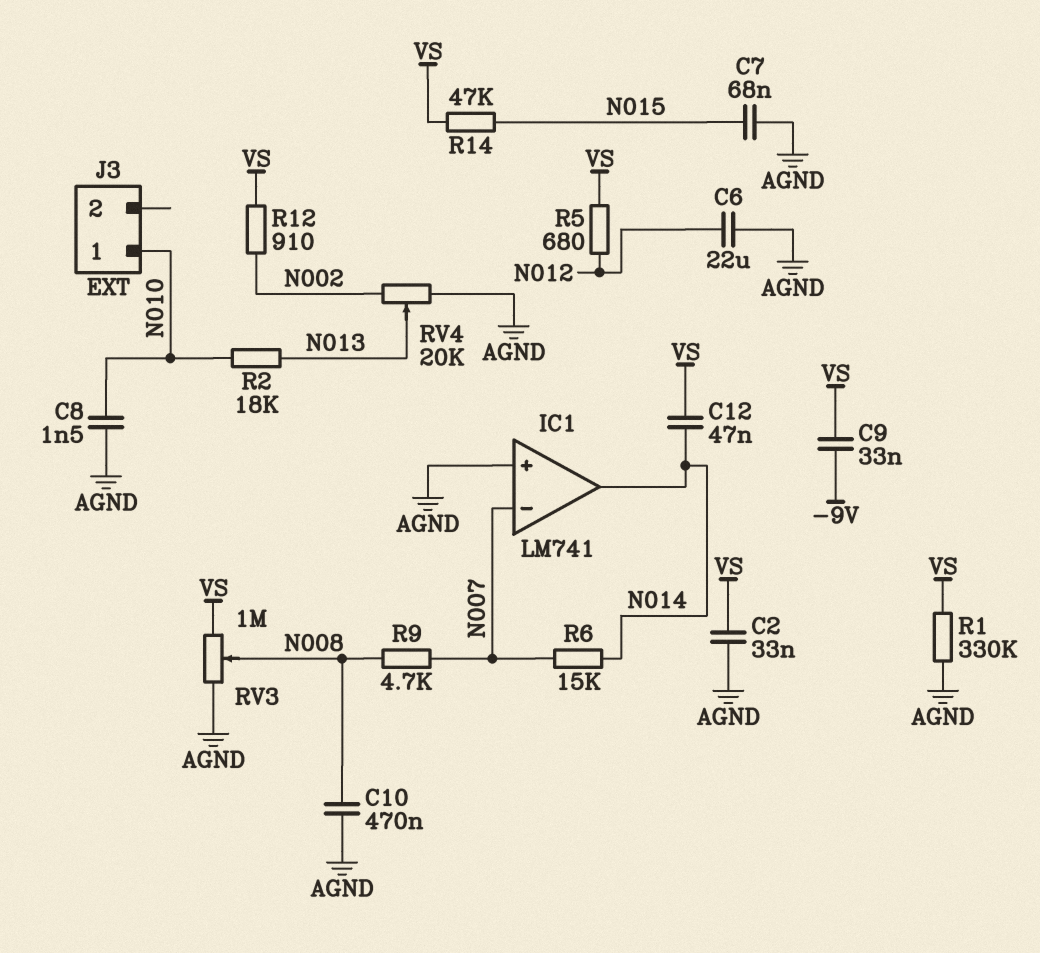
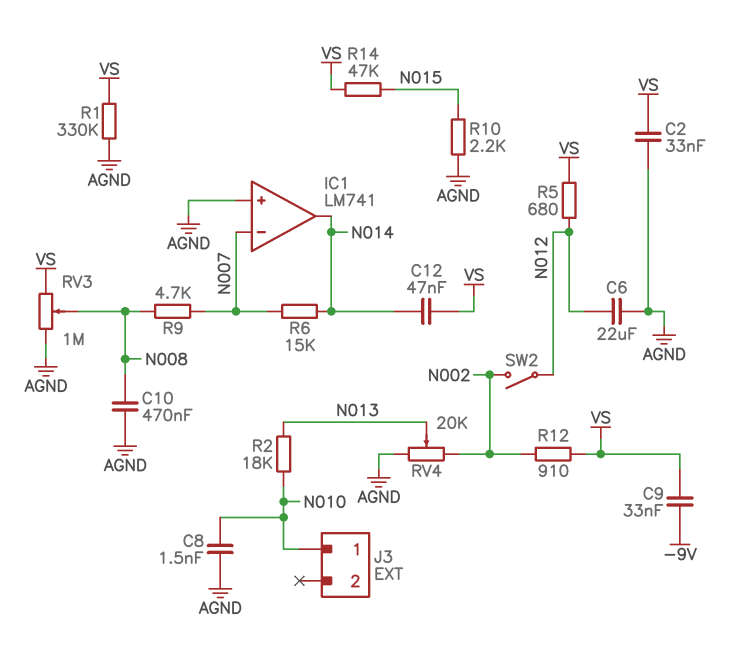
C7: 68nF (AGND, N015) -> none
R10: none -> 2.2k (AGND, N015)
SW2: none -> switch (N002, N012)

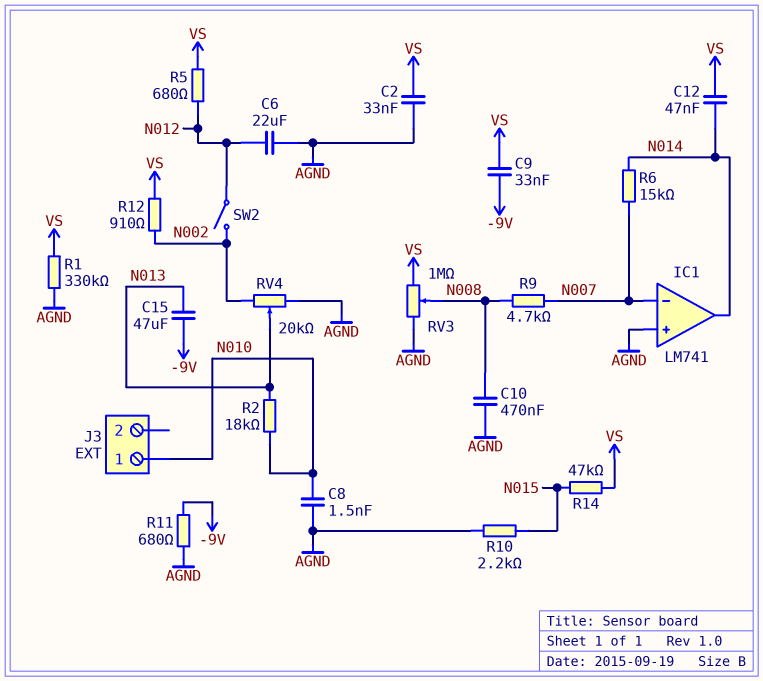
C15: none -> 47uF (-9V, N013)
R11: none -> 680 (-9V, AGND)

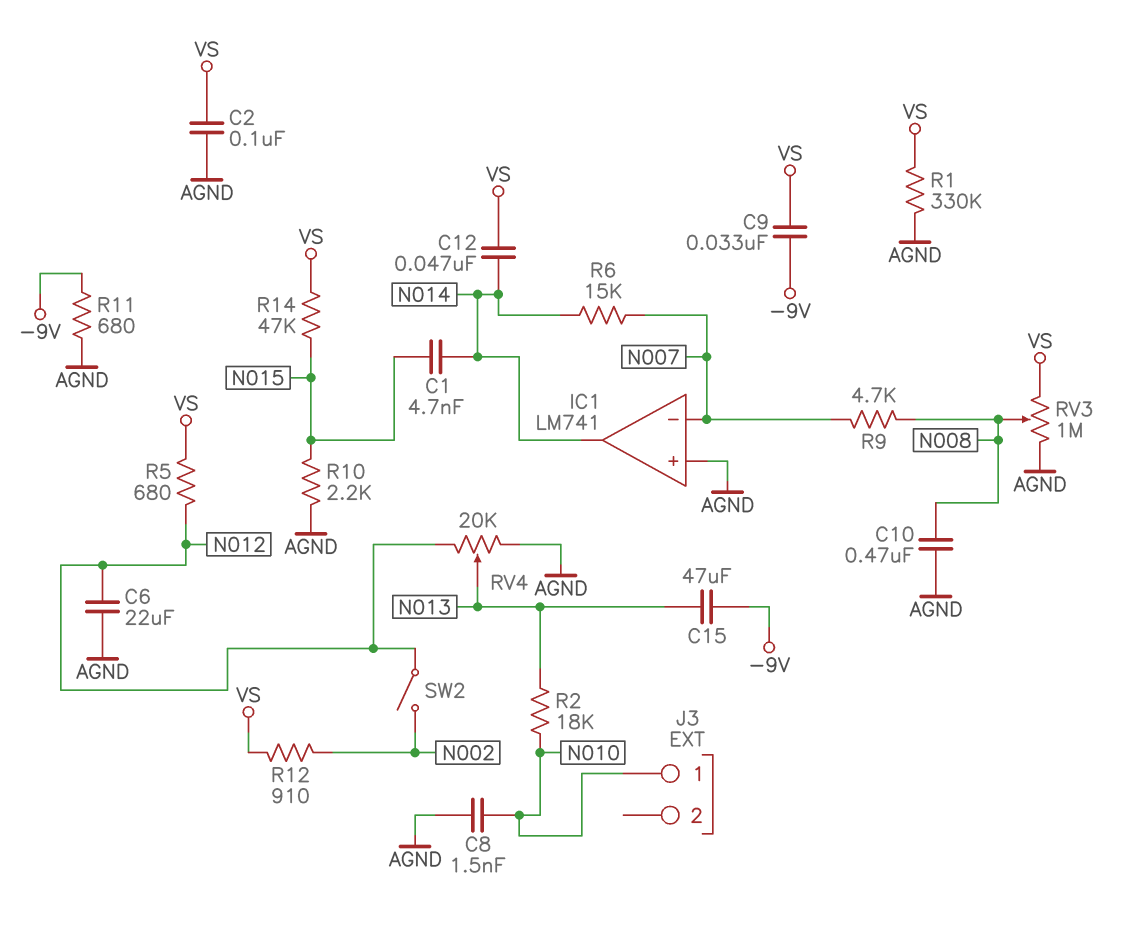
C1: none -> 4.7nF (N014, N015)
C2: 33nF (AGND, VS) -> 100nF (AGND, VS)
RV4: 20k (AGND, N002, wiper N013) -> 20k (AGND, N012, wiper N013)

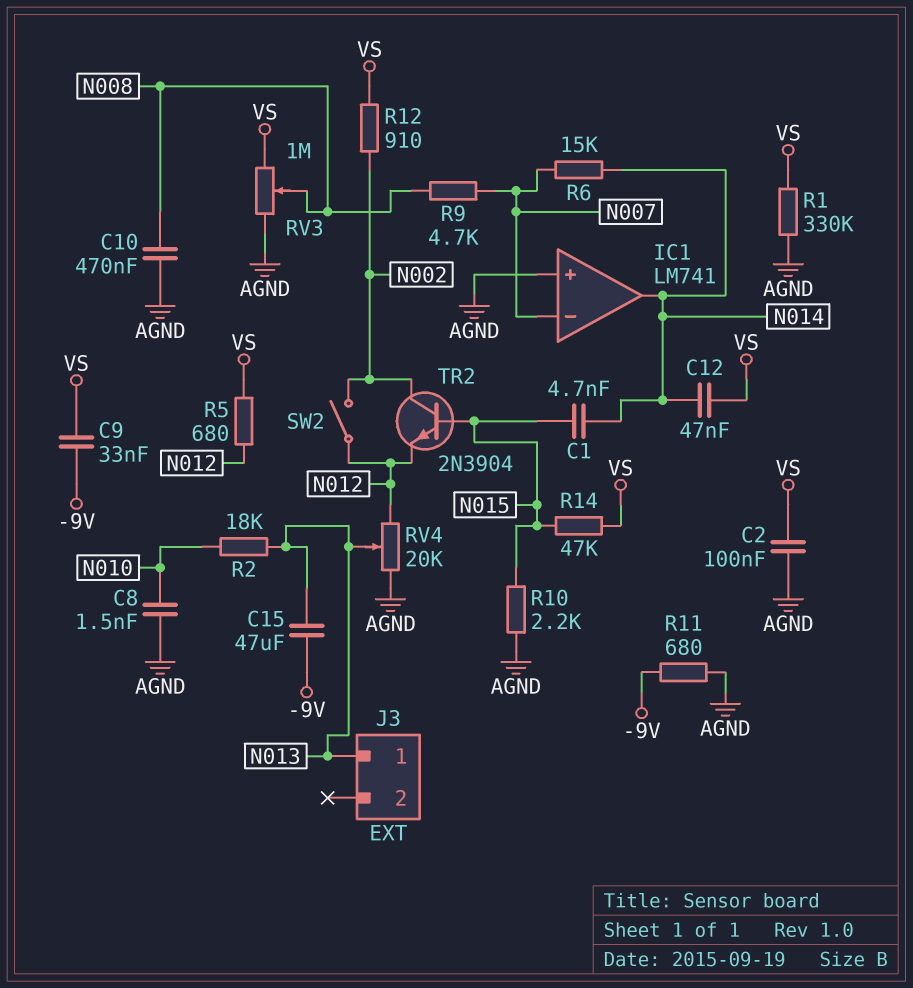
C6: 22uF (AGND, N012) -> none
J3 pin 1: N010 -> N013
TR2: none -> NPN 2N3904 (B N015, C N002, E N012)

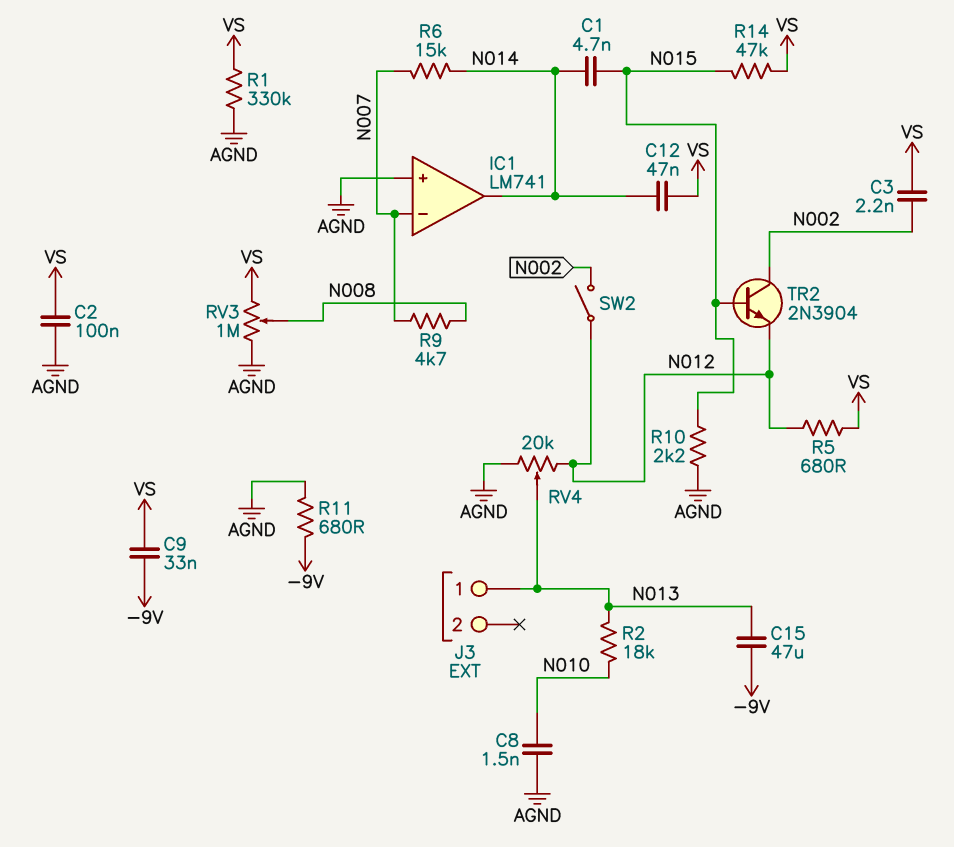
C3: none -> 2.2nF (N002, VS)
C10: 470nF (AGND, N008) -> none
R12: 910 (N002, VS) -> none

